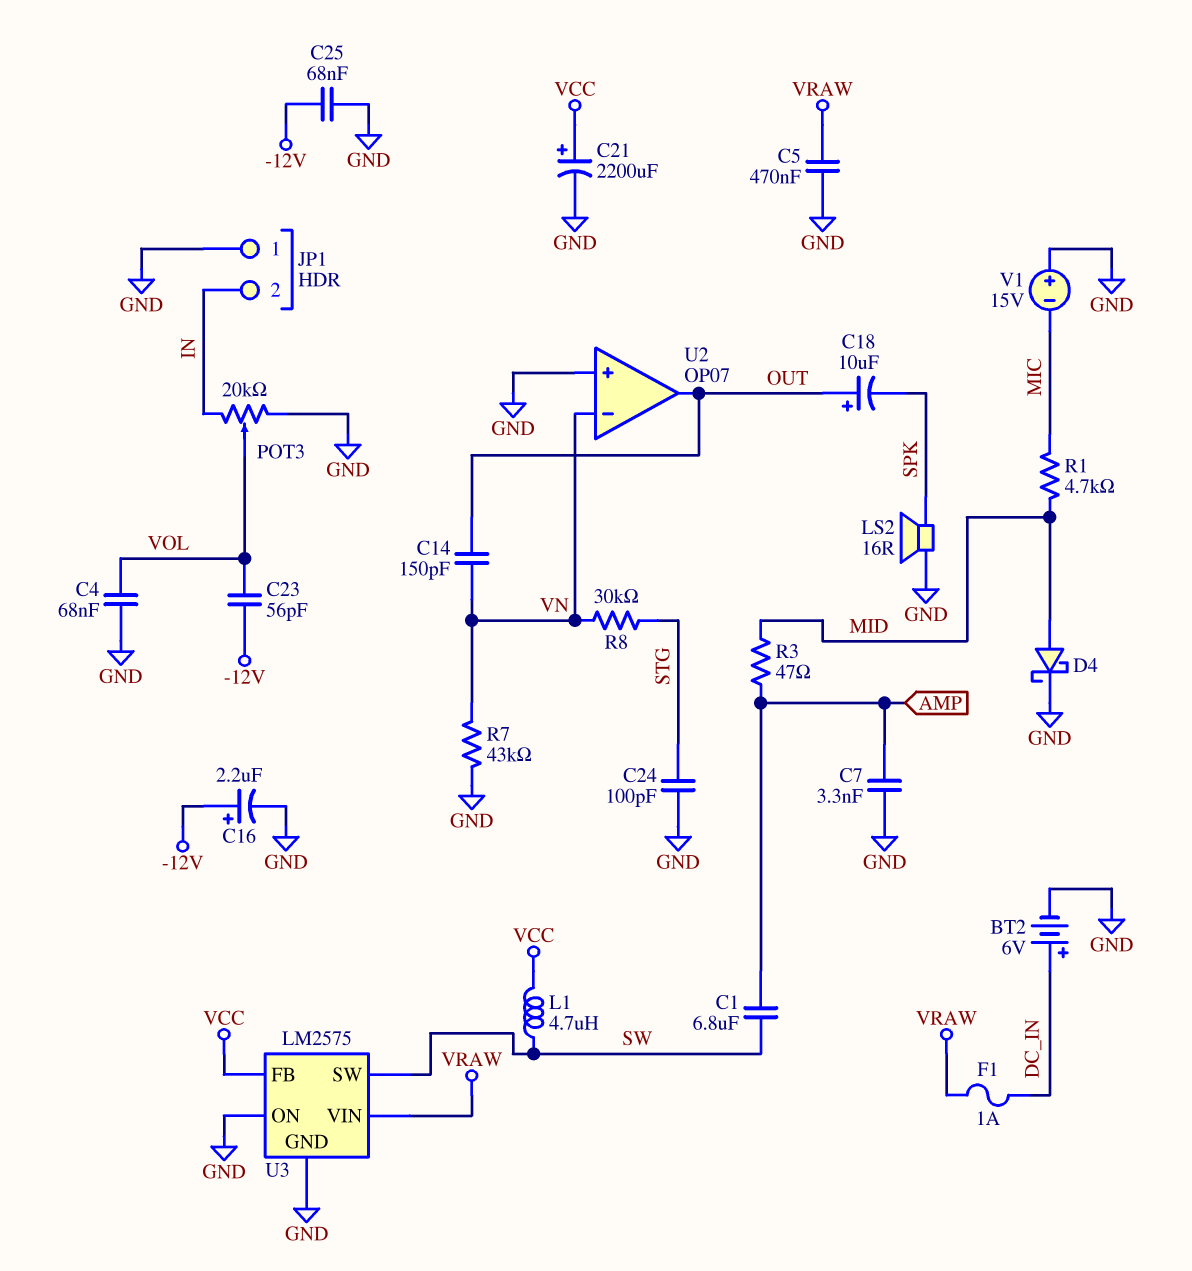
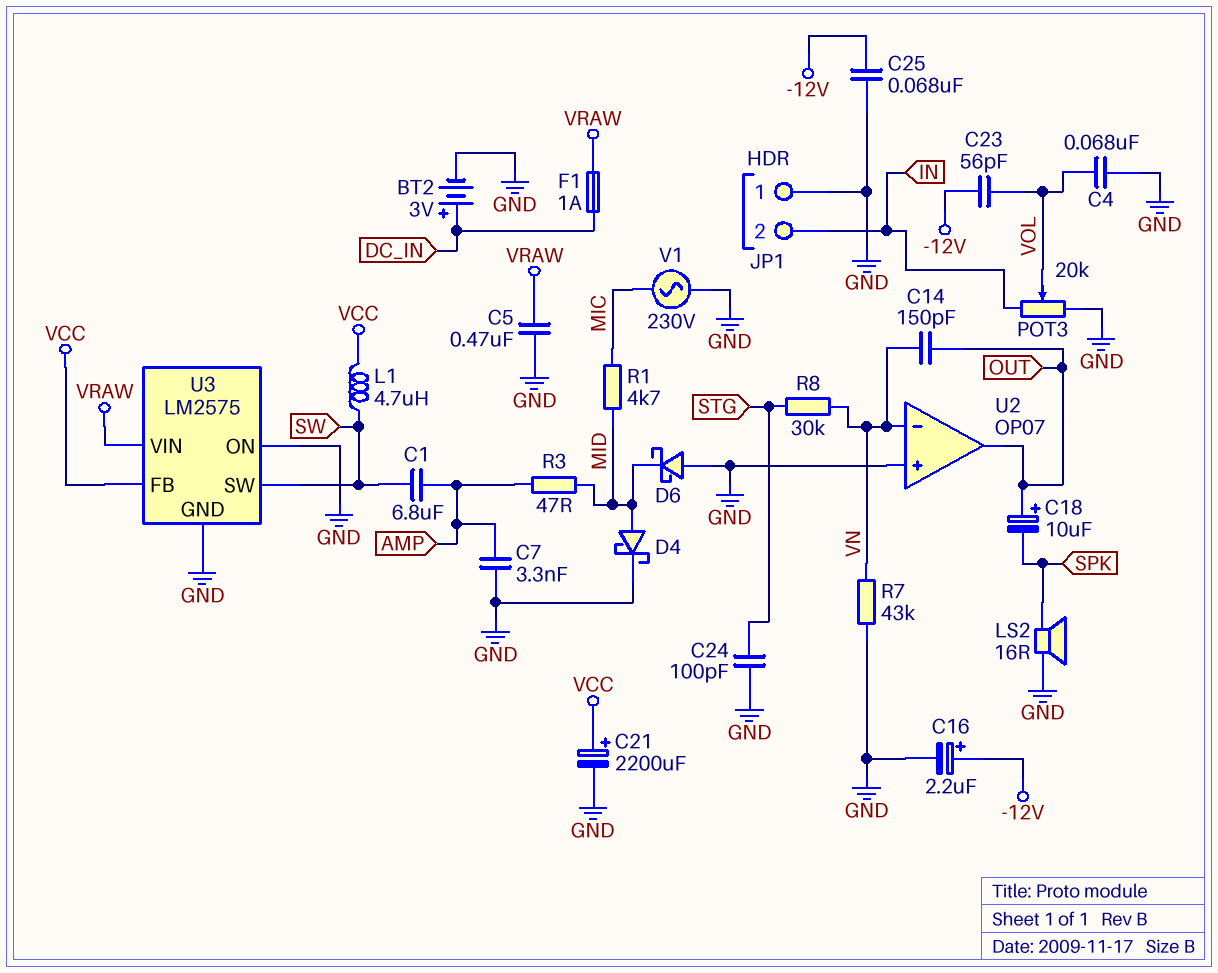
BT2: 6V (plus DC_IN, minus GND) -> 3V (plus DC_IN, minus GND)
D6: none -> schottky (A GND, K MID)
V1: 15V (plus GND, minus MIC) -> AC 230V (GND, MIC)

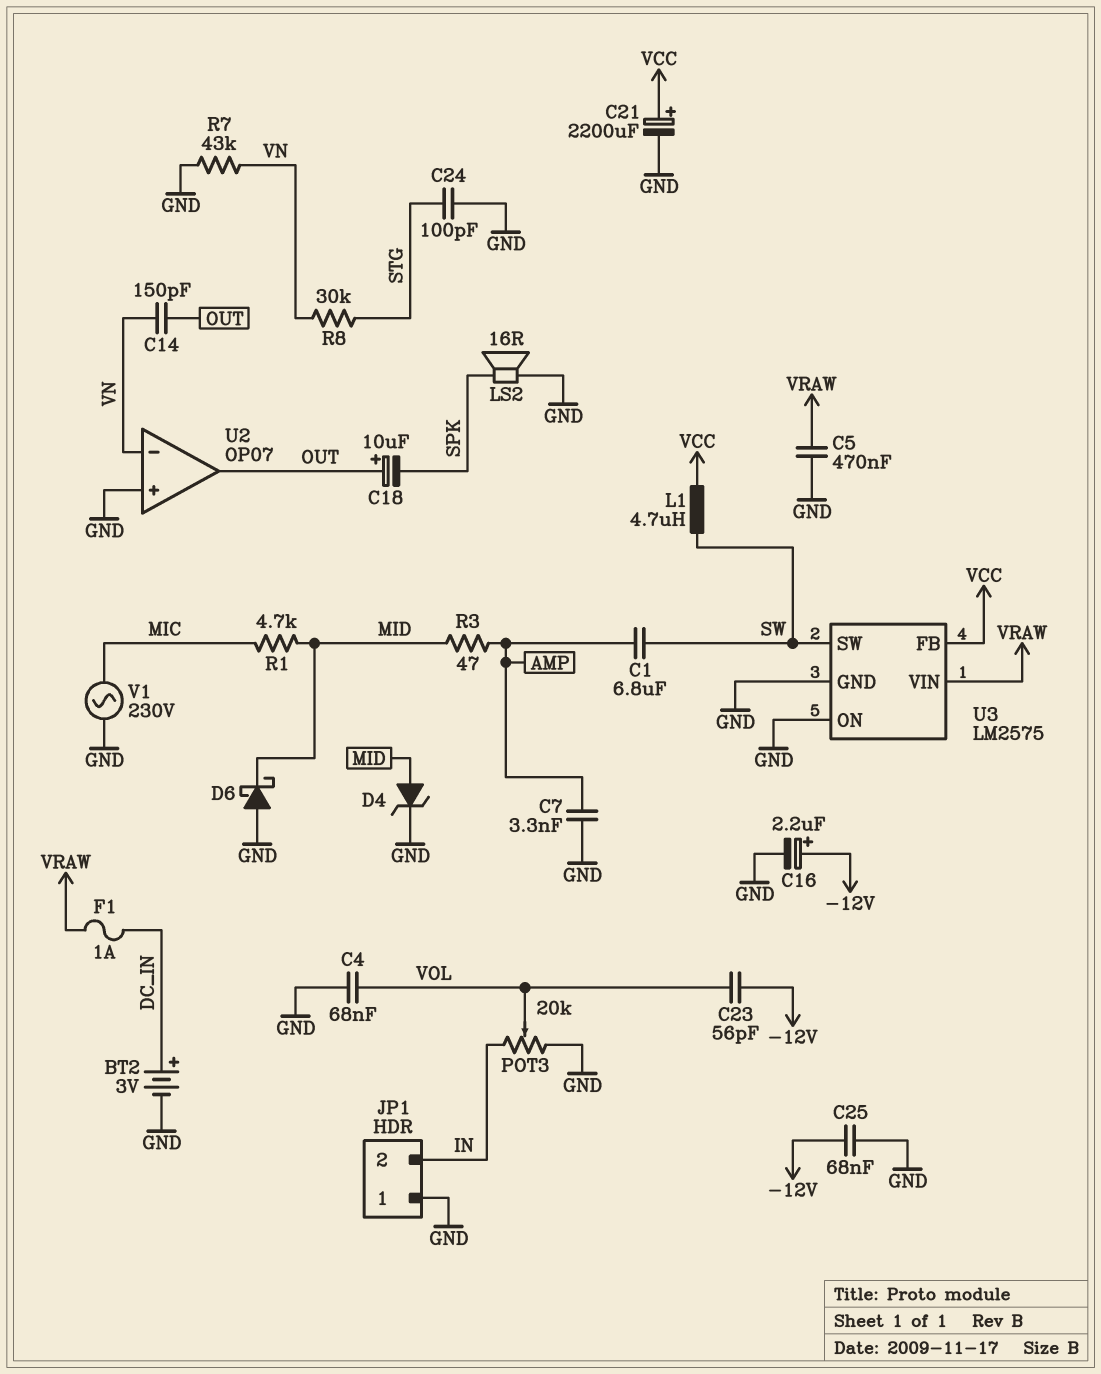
D4: schottky (A MID, K GND) -> zener (A MID, K GND)

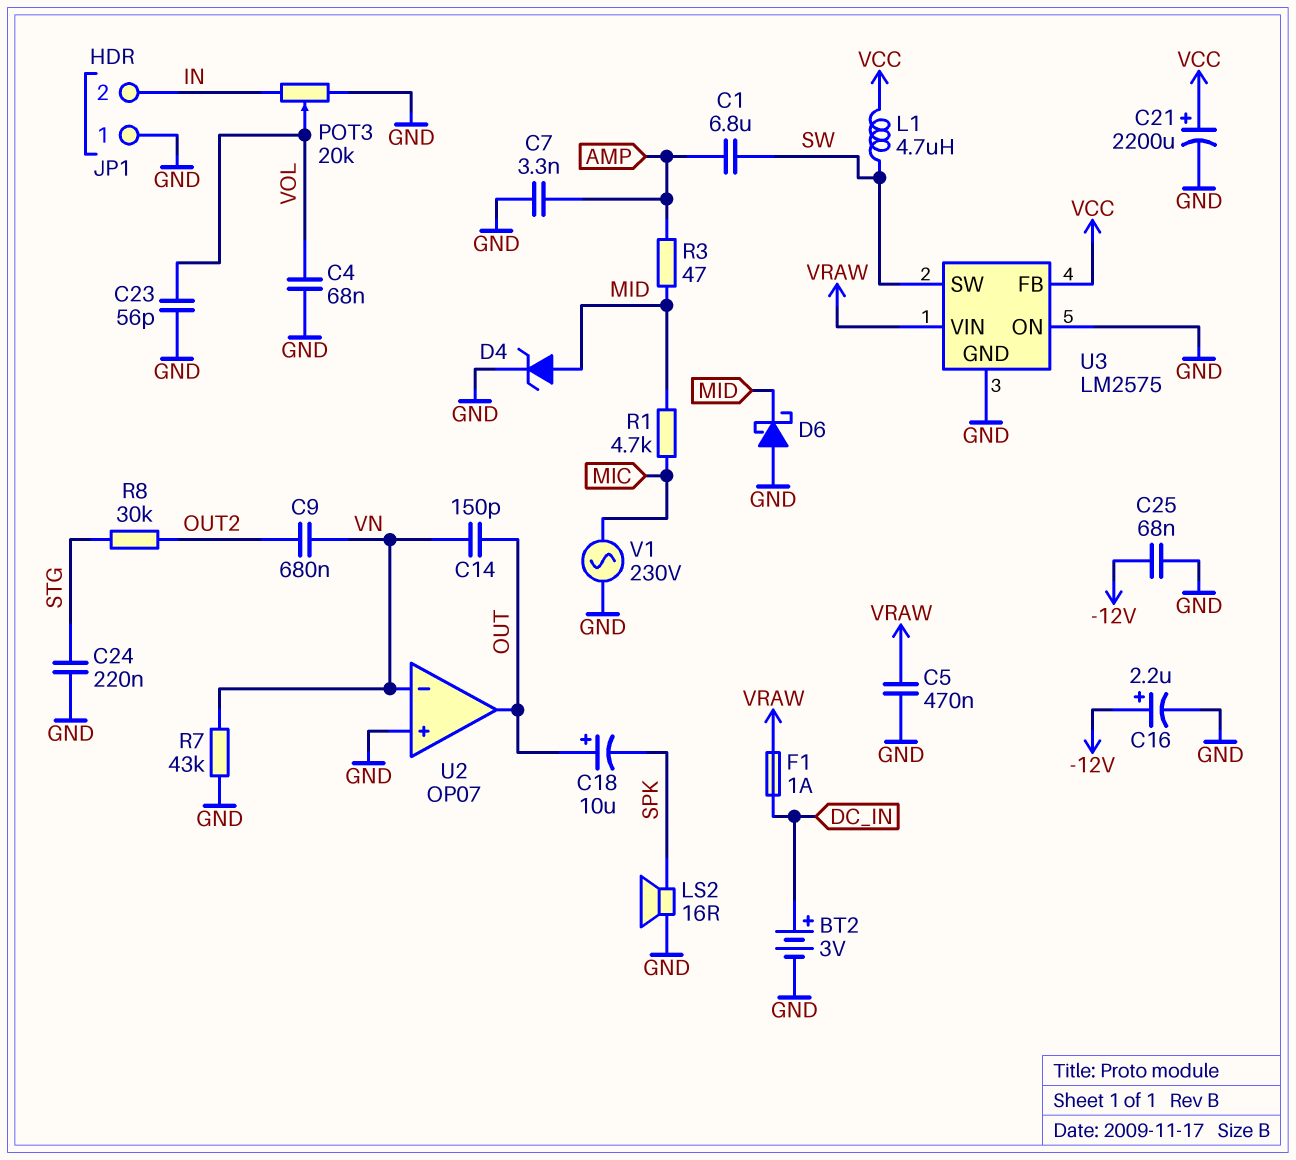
C9: none -> 680nF (OUT2, VN)
C23: 56pF (-12V, VOL) -> 56pF (GND, VOL)
C24: 100pF (GND, STG) -> 220nF (GND, STG)
R8: 30k (STG, VN) -> 30k (OUT2, STG)

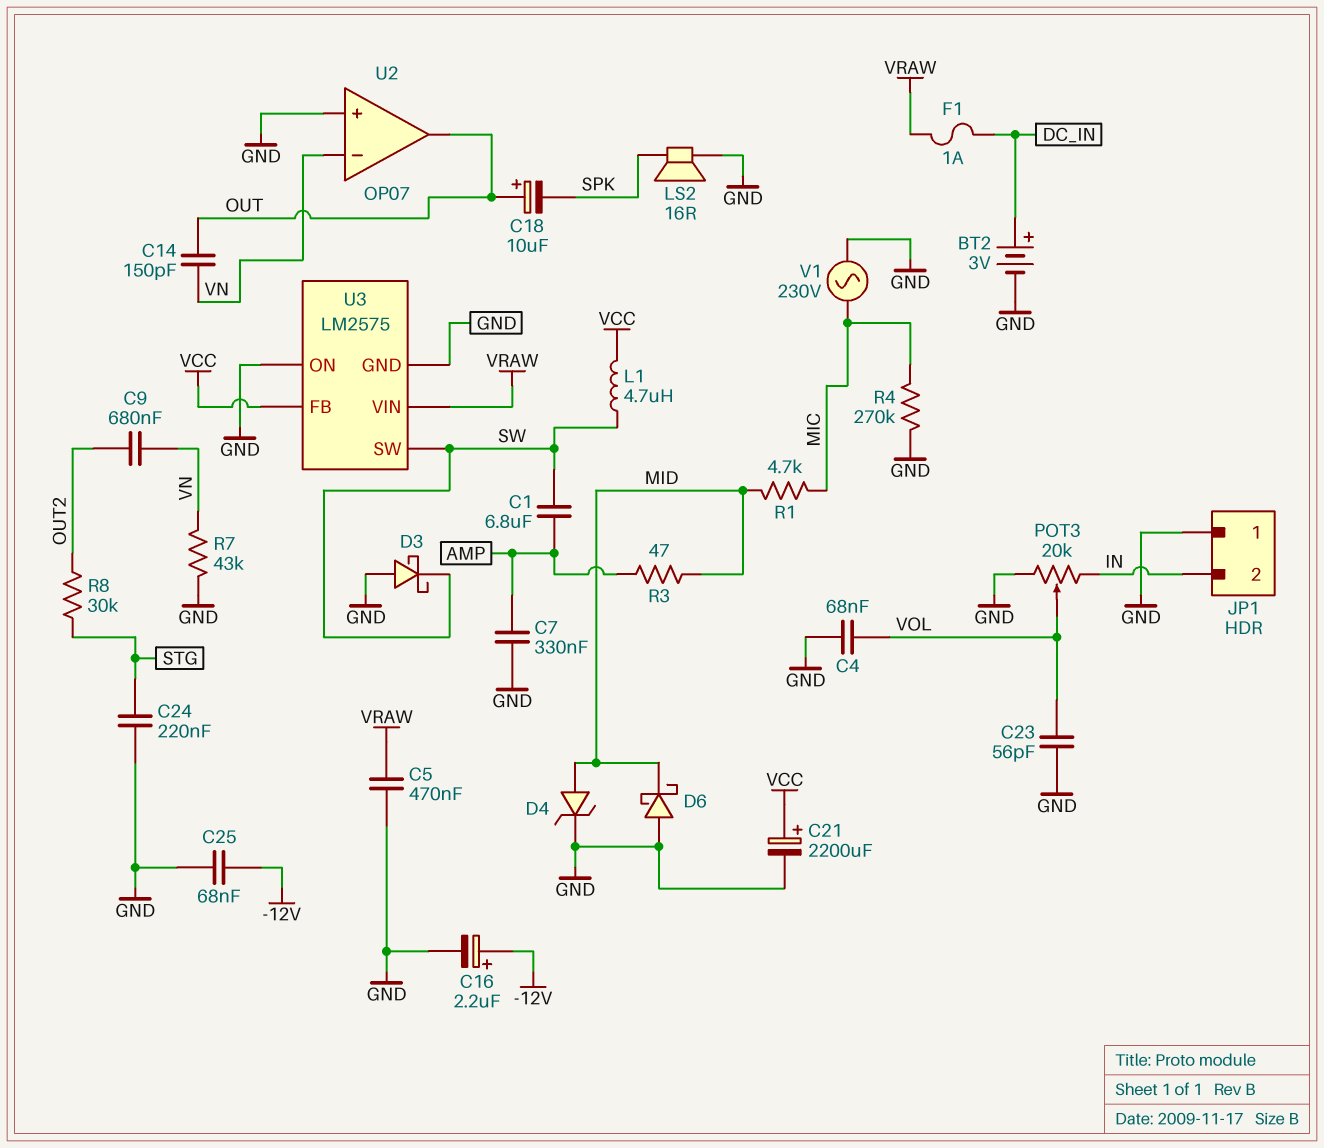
C7: 3.3nF (AMP, GND) -> 330nF (AMP, GND)
D3: none -> schottky (A GND, K SW)
R4: none -> 270k (GND, MIC)

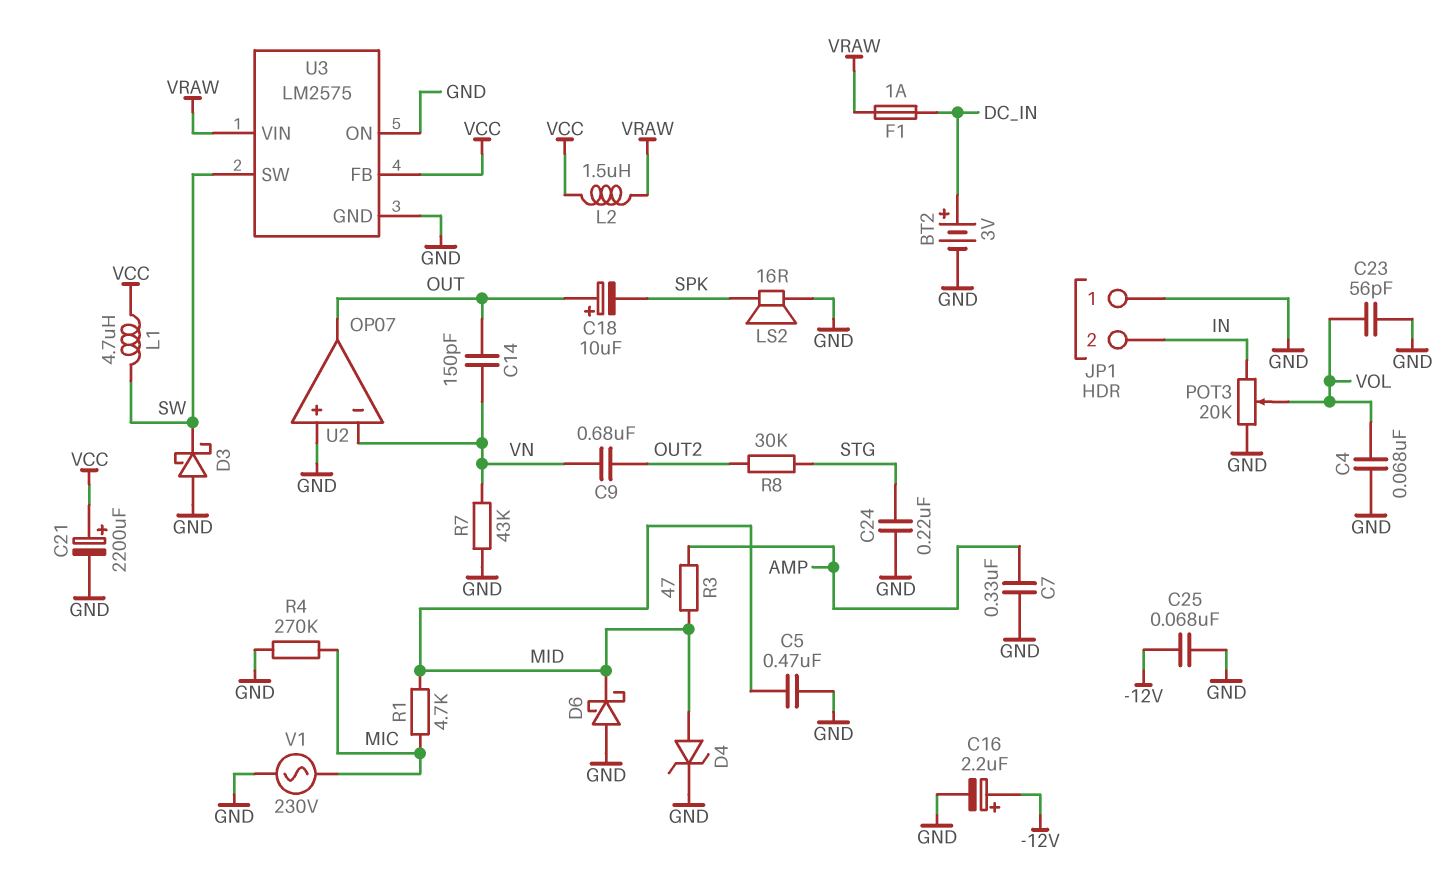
C1: 6.8uF (AMP, SW) -> none
C5: 470nF (GND, VRAW) -> 470nF (GND, MID)
L2: none -> 1.5uH (VCC, VRAW)

